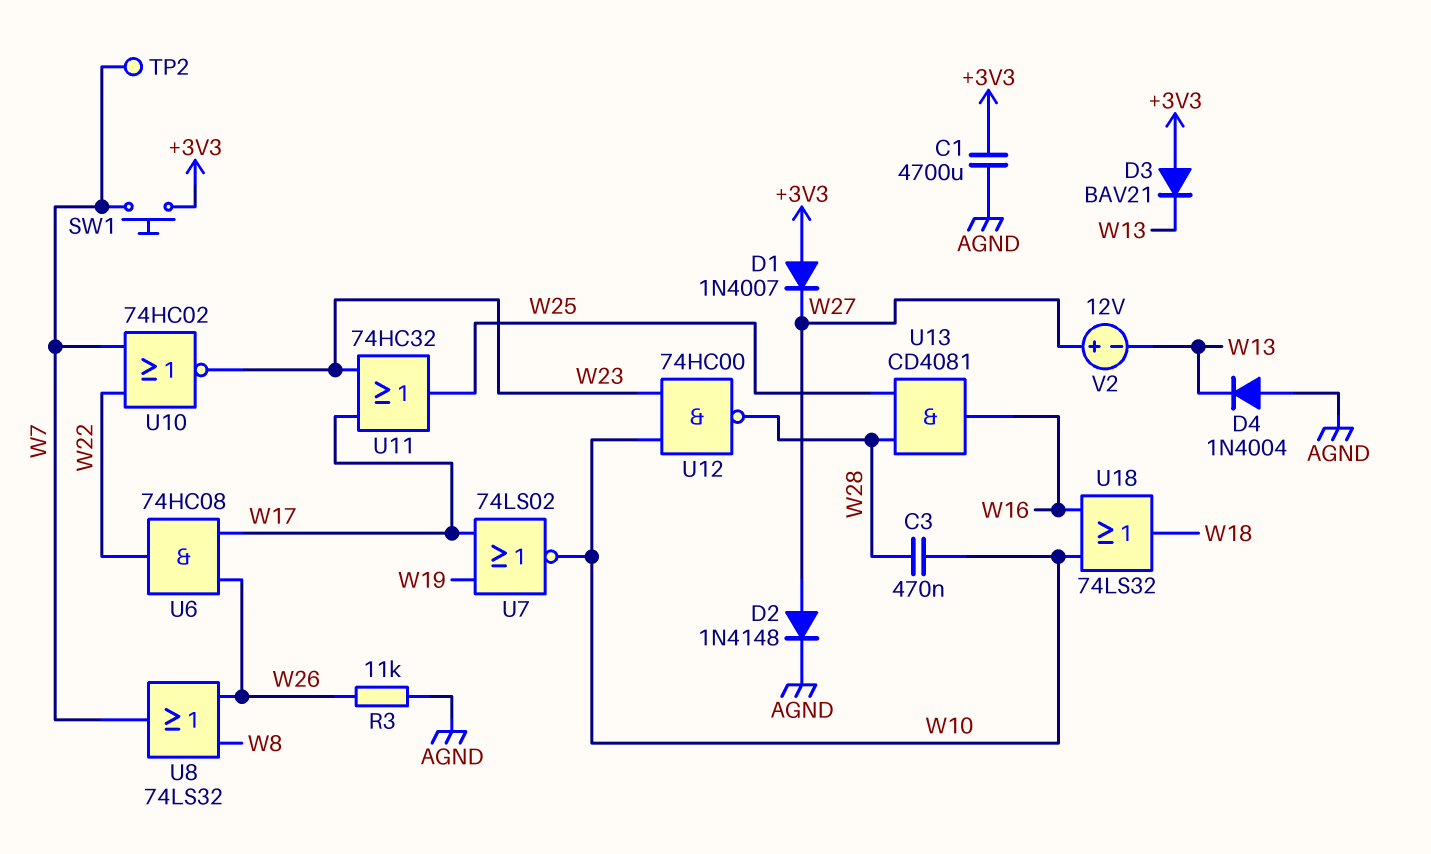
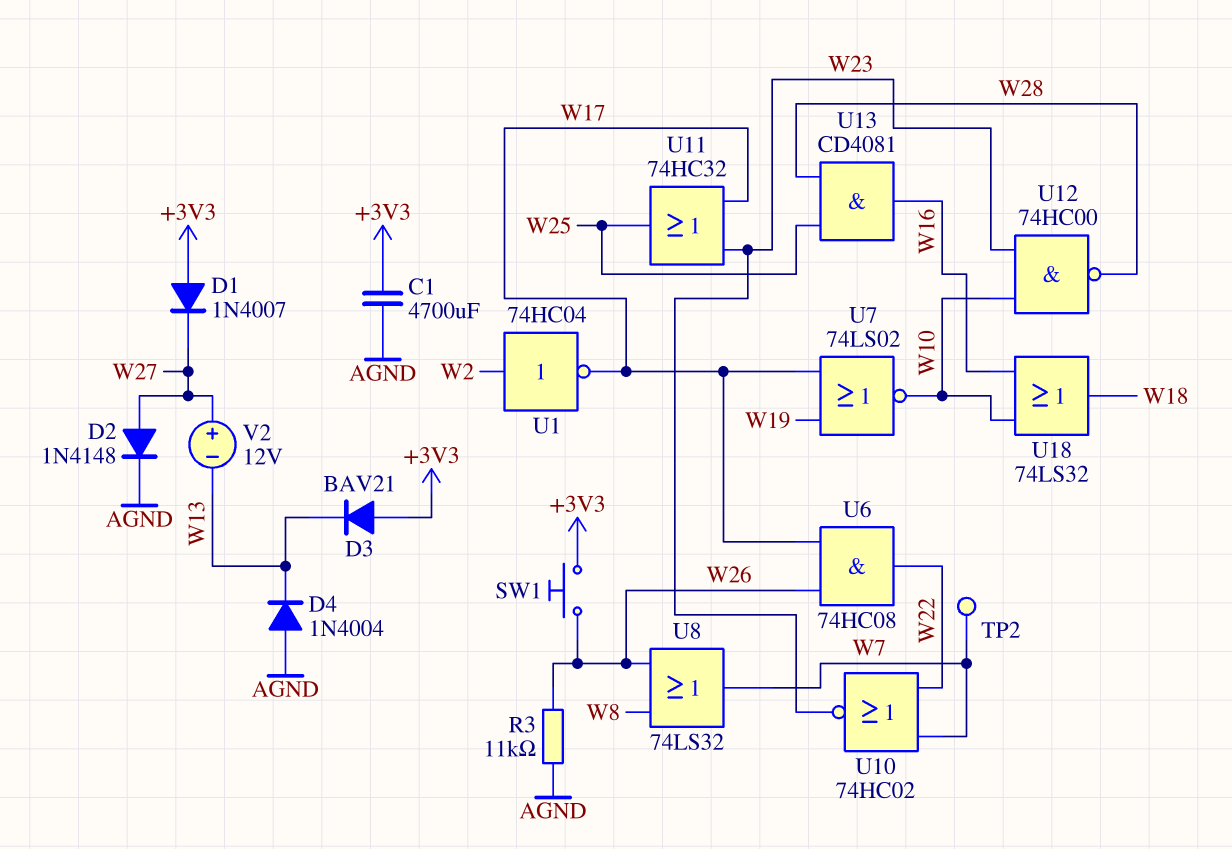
C3: 470nF (W10, W28) -> none
SW1: button (+3V3, W7) -> button (+3V3, W26)
U1: none -> NOT 74HC04 (in W2, out W17)

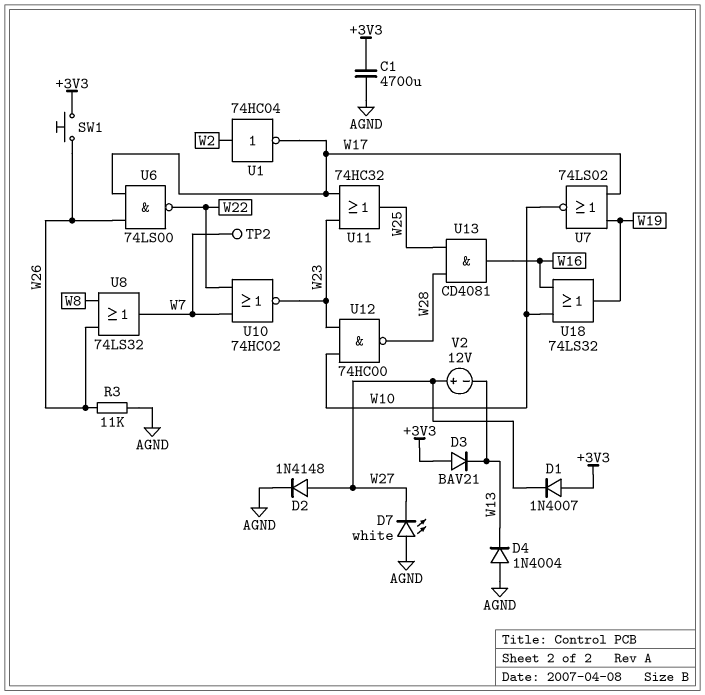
D7: none -> LED white (A AGND, K W27)
U6: AND 74HC08 (in W17, in W26, out W22) -> NAND 74LS00 (in W17, in W26, out W22)
U18: OR 74LS32 (in W10, in W16, out W18) -> OR 74LS32 (in W10, in W16, out W19)

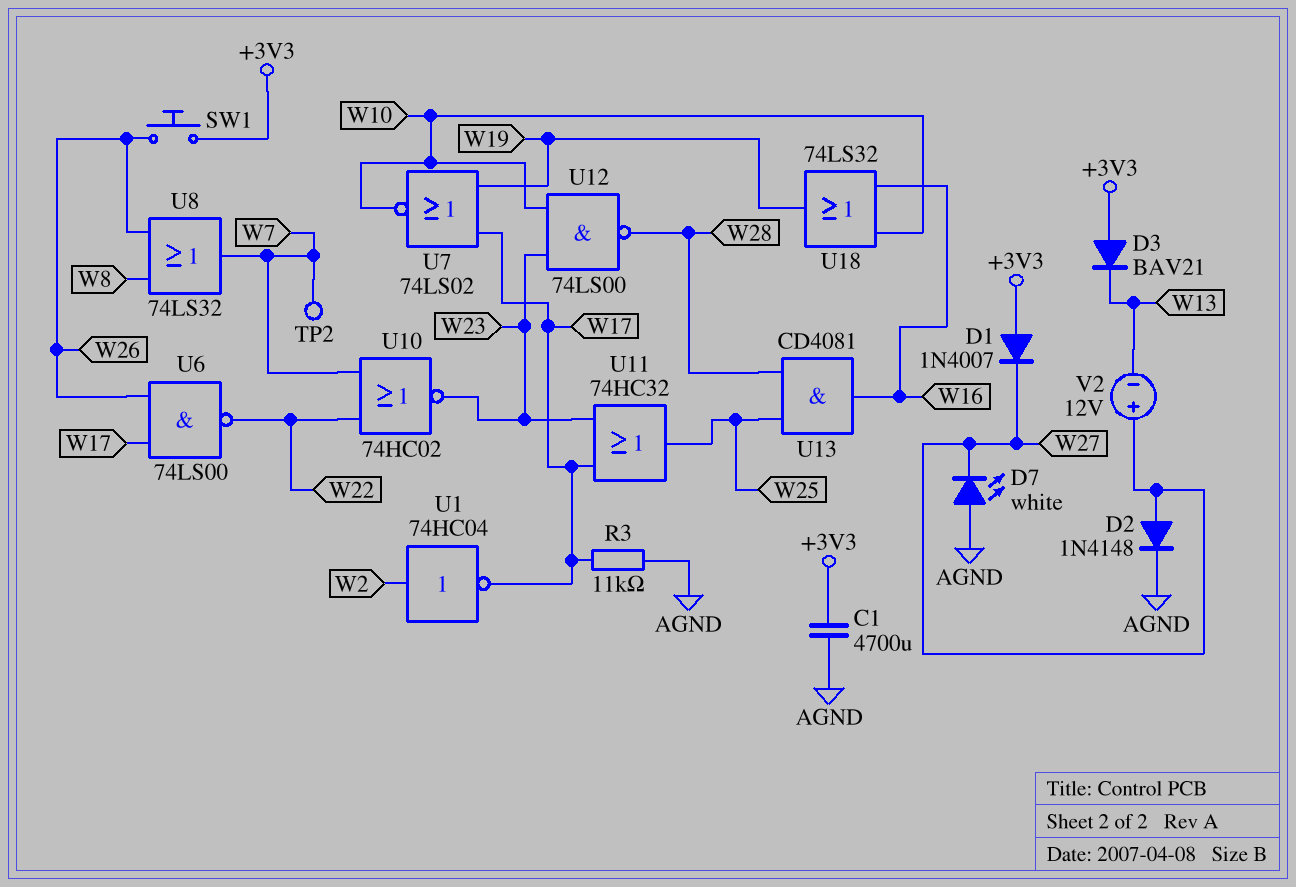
D4: diode 1N4004 (A AGND, K W13) -> none
R3: 11k (AGND, W26) -> 11k (AGND, W17)
U12: NAND 74HC00 (in W10, in W23, out W28) -> NAND 74LS00 (in W10, in W23, out W28)

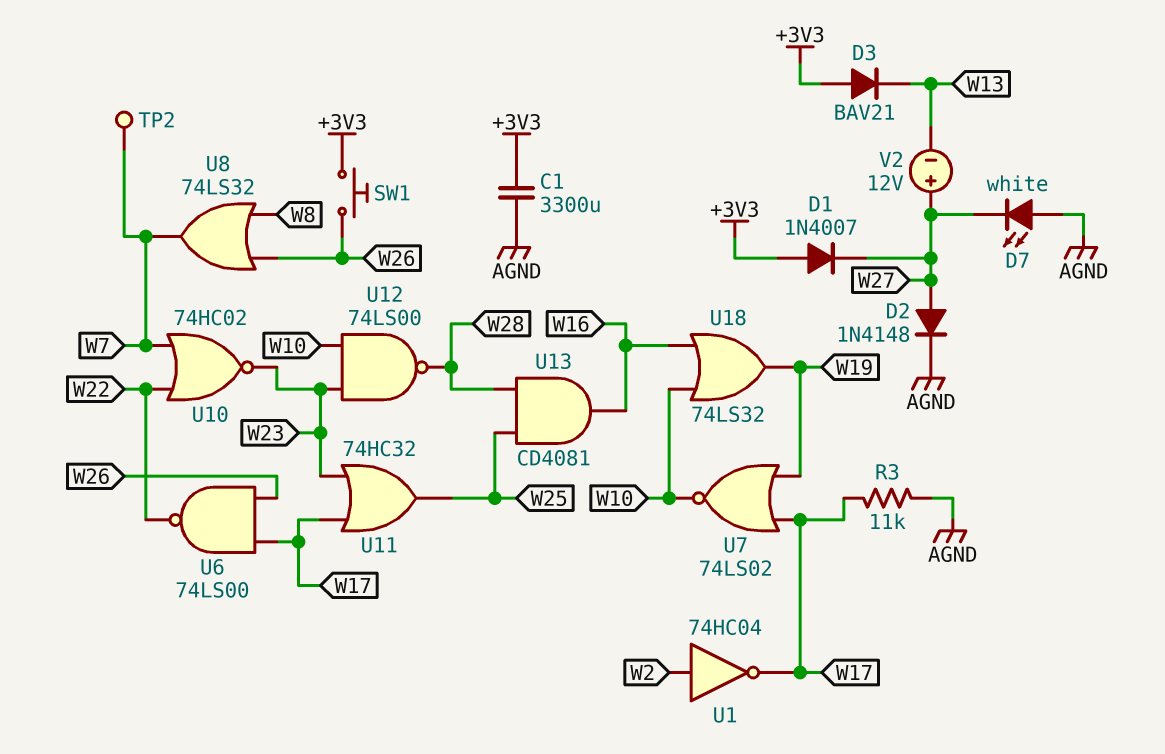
C1: 4700uF (+3V3, AGND) -> 3300uF (+3V3, AGND)

